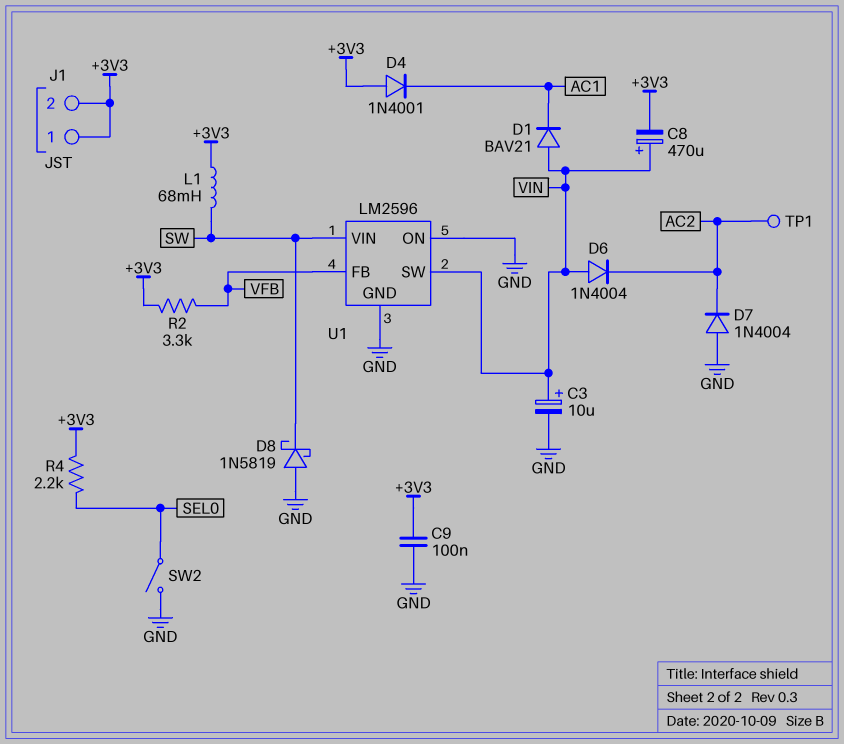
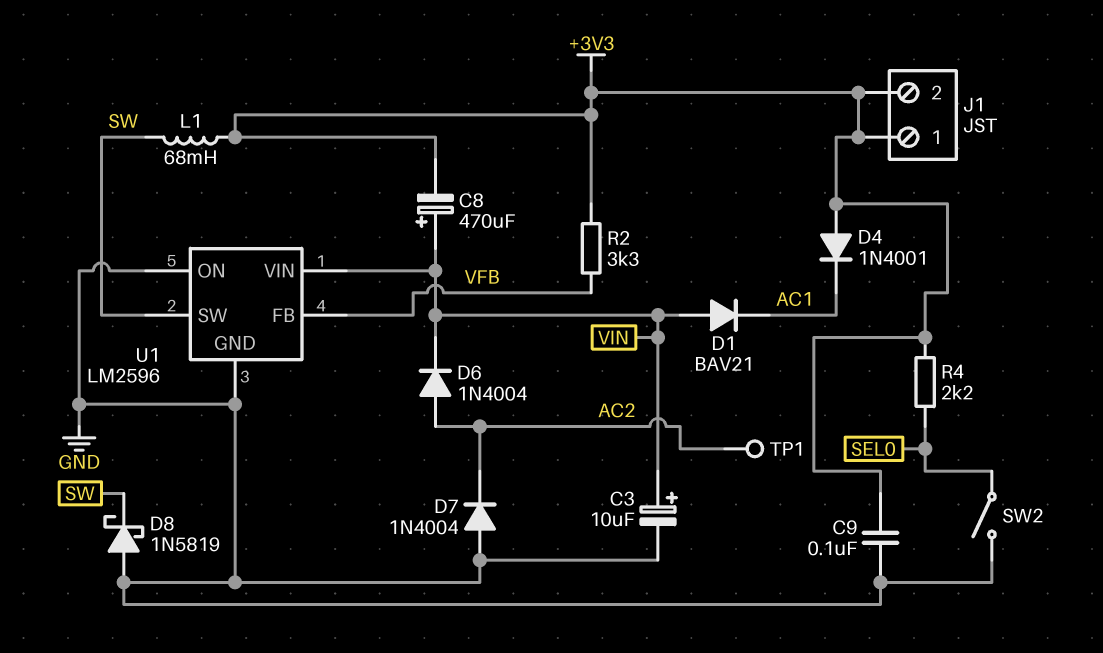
D6: diode 1N4004 (A VIN, K AC2) -> diode 1N4004 (A AC2, K VIN)
U1 pin SW: VIN -> SW
U1 pin VIN: SW -> VIN

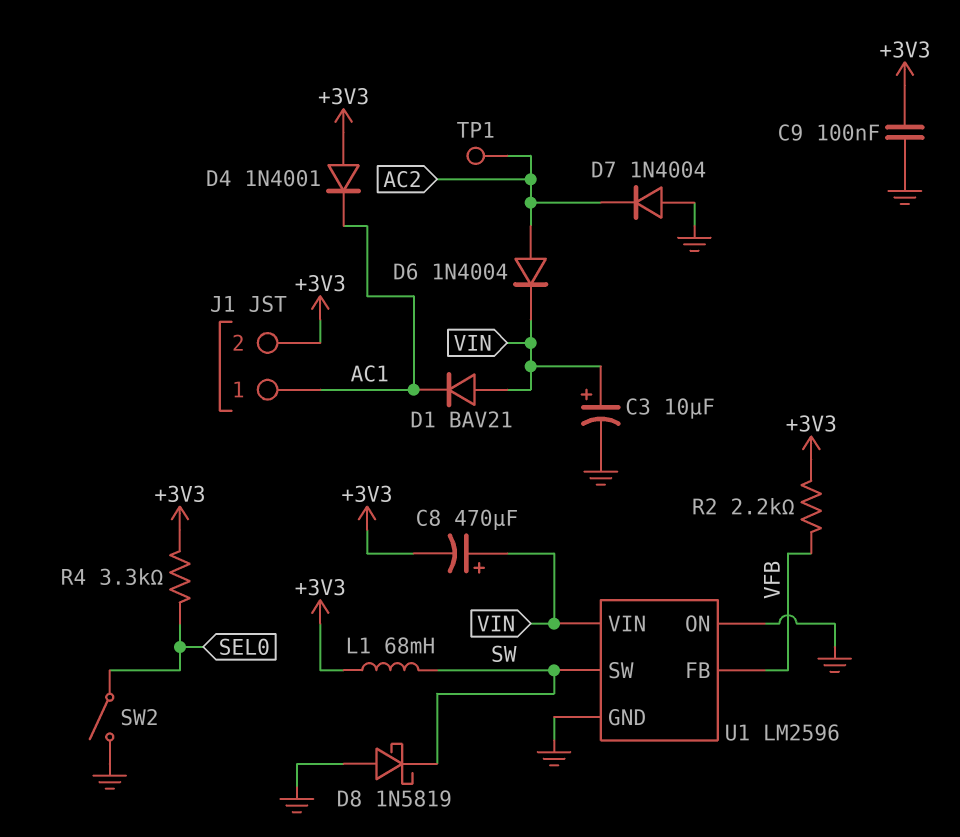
J1 pin 1: +3V3 -> AC1
R2: 3.3k (+3V3, VFB) -> 2.2k (+3V3, VFB)
R4: 2.2k (+3V3, SEL0) -> 3.3k (+3V3, SEL0)

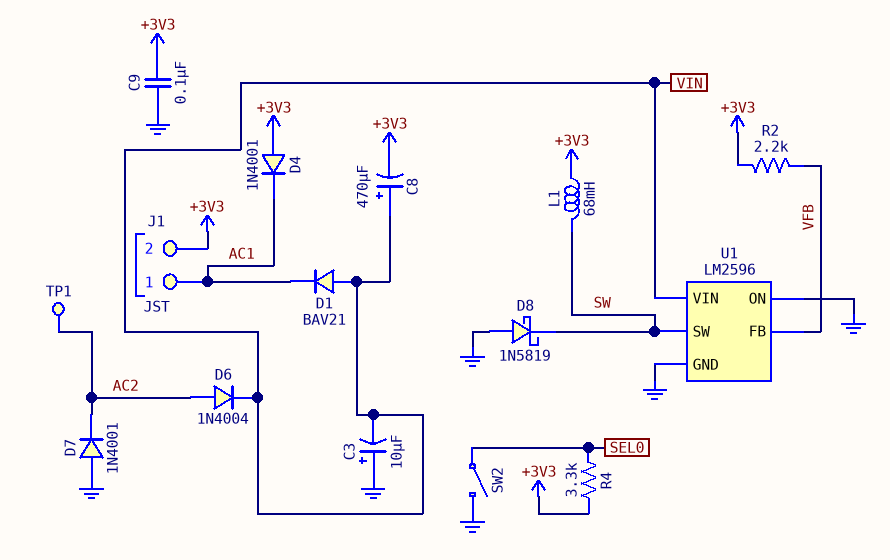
C3: 10uF (plus VIN, minus GND) -> 10uF (plus GND, minus VIN)
D7: diode 1N4004 (A GND, K AC2) -> diode 1N4001 (A GND, K AC2)

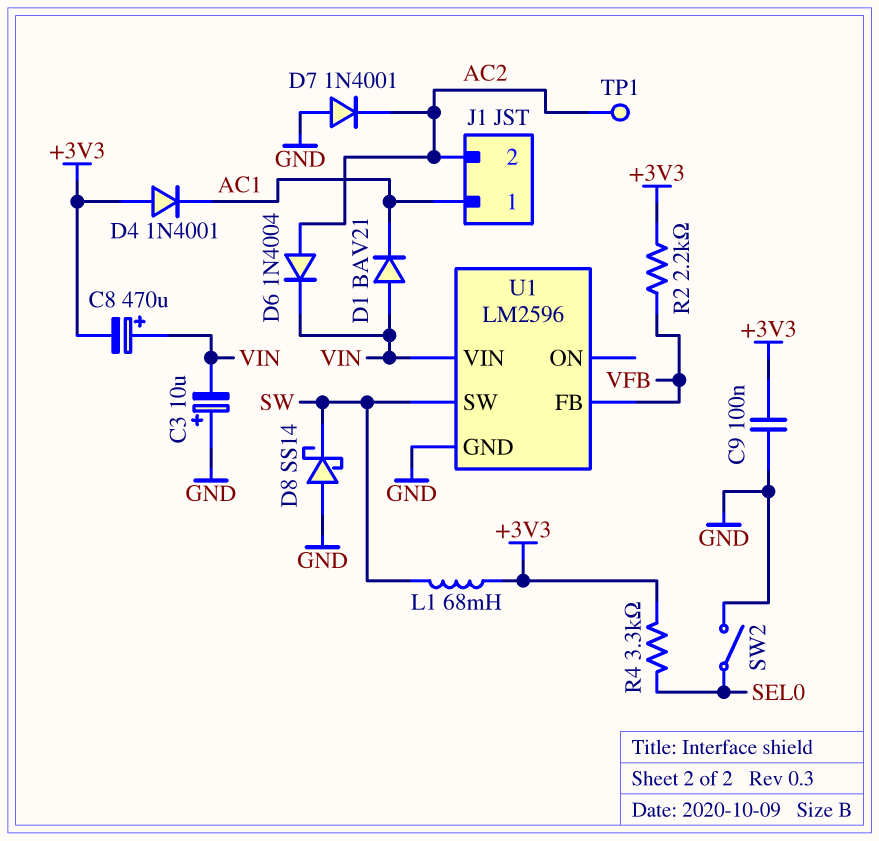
D8: schottky 1N5819 (A GND, K SW) -> schottky SS14 (A GND, K SW)
J1 pin 2: +3V3 -> AC2
U1 pin ON: GND -> none

